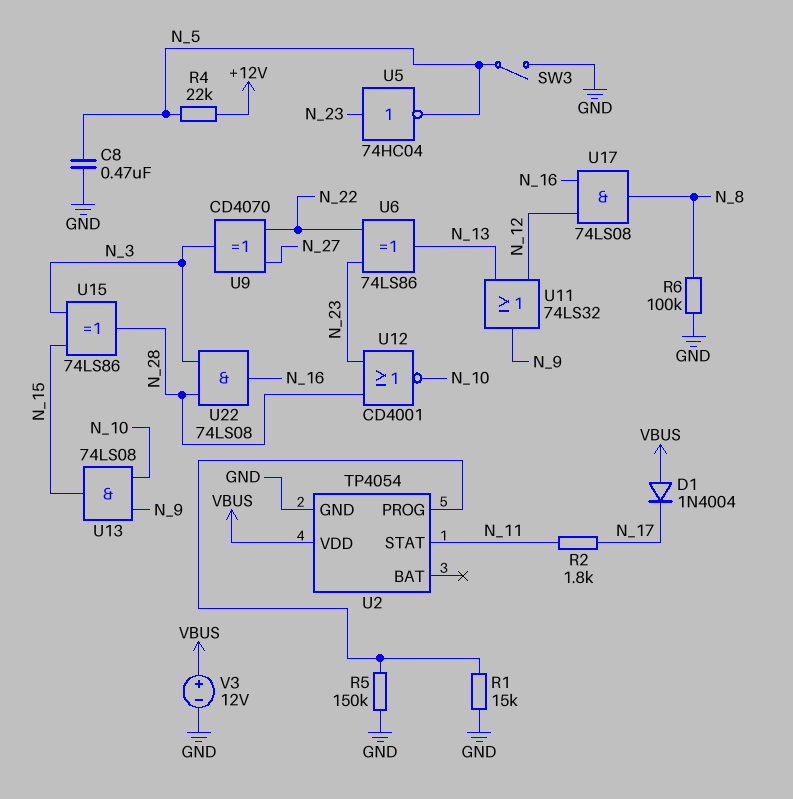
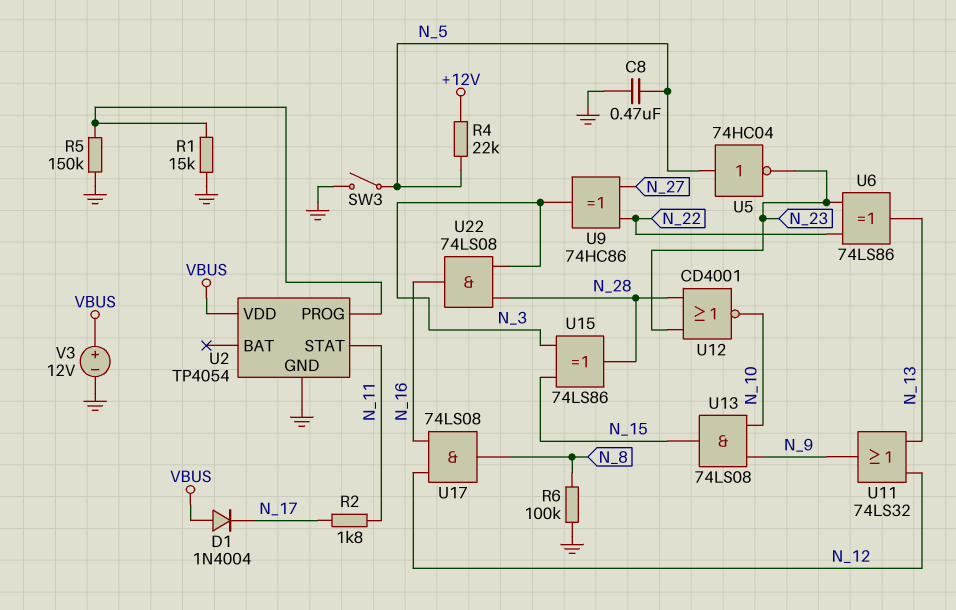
U5: NOT 74HC04 (in N_23, out N_5) -> NOT 74HC04 (in N_5, out N_23)
U9: XOR CD4070 (in N_22, in N_27, out N_3) -> XOR 74HC86 (in N_22, in N_27, out N_3)

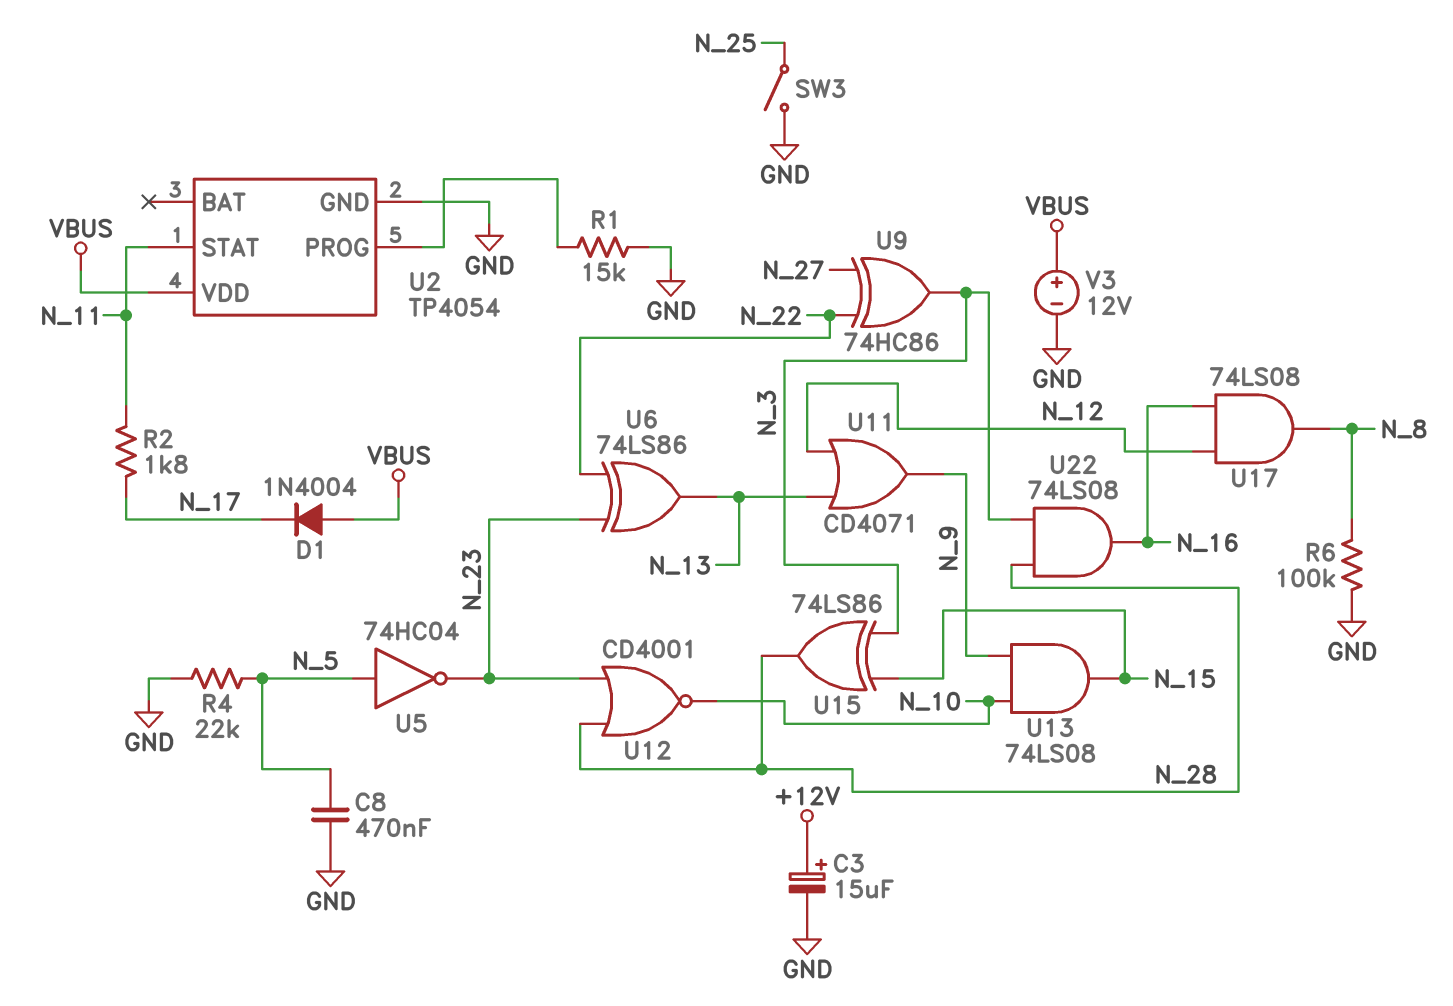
C3: none -> 15uF (plus +12V, minus GND)
R4: 22k (+12V, N_5) -> 22k (GND, N_5)
R5: 150k (GND, U2/PROG) -> none
SW3: switch (GND, N_5) -> switch (GND, N_25)
U11: OR 74LS32 (in N_12, in N_13, out N_9) -> OR CD4071 (in N_12, in N_13, out N_9)

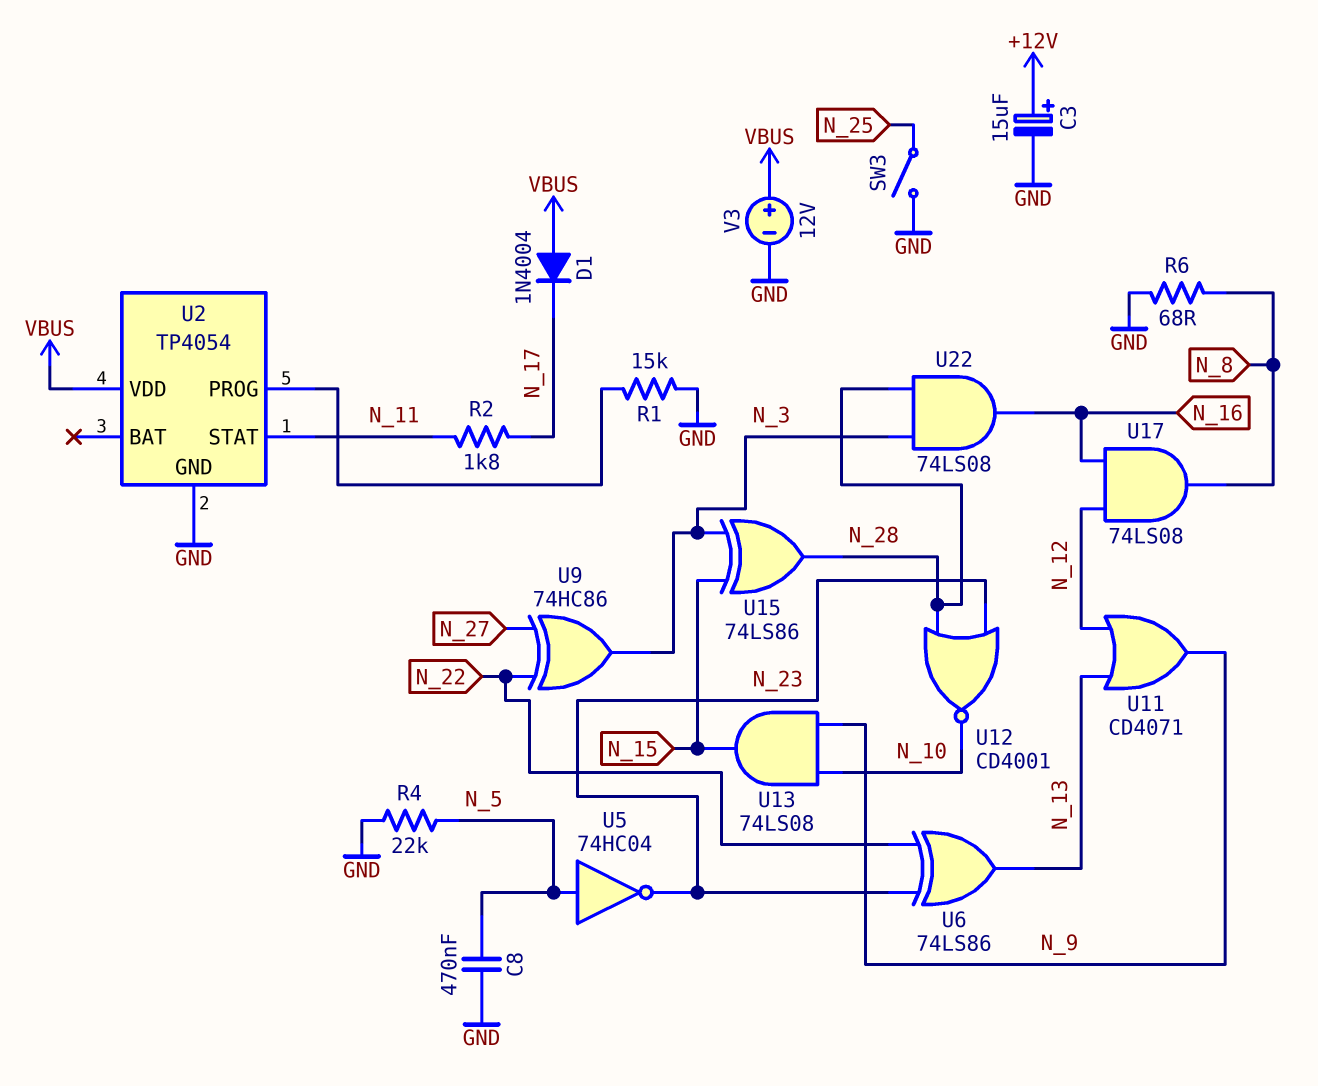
R6: 100k (GND, N_8) -> 68 (GND, N_8)

